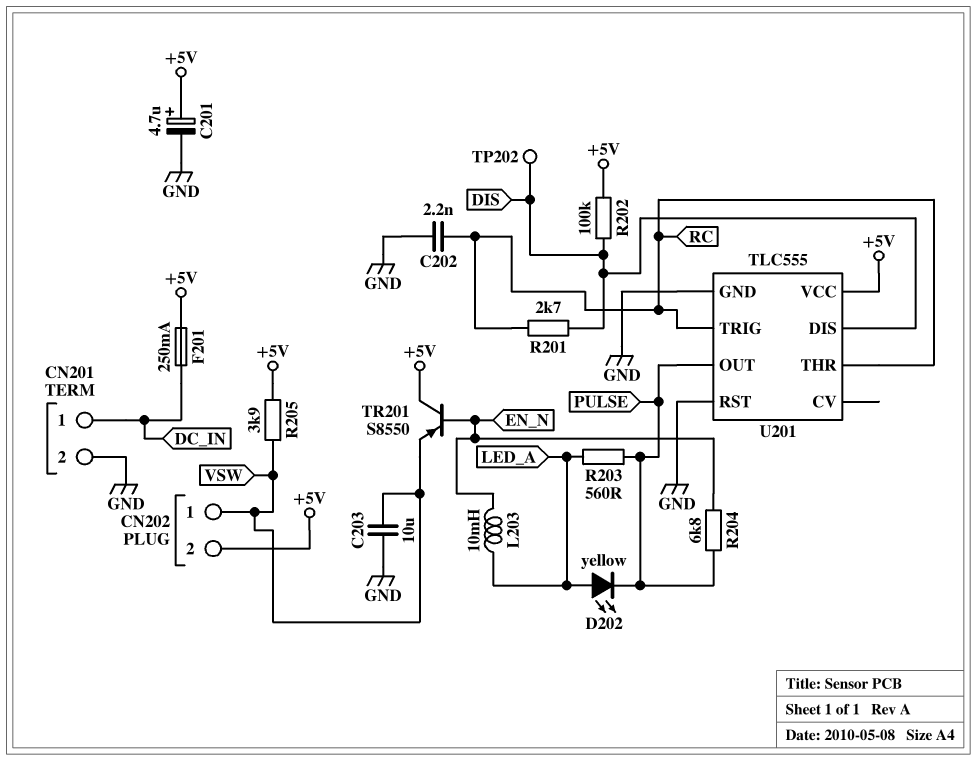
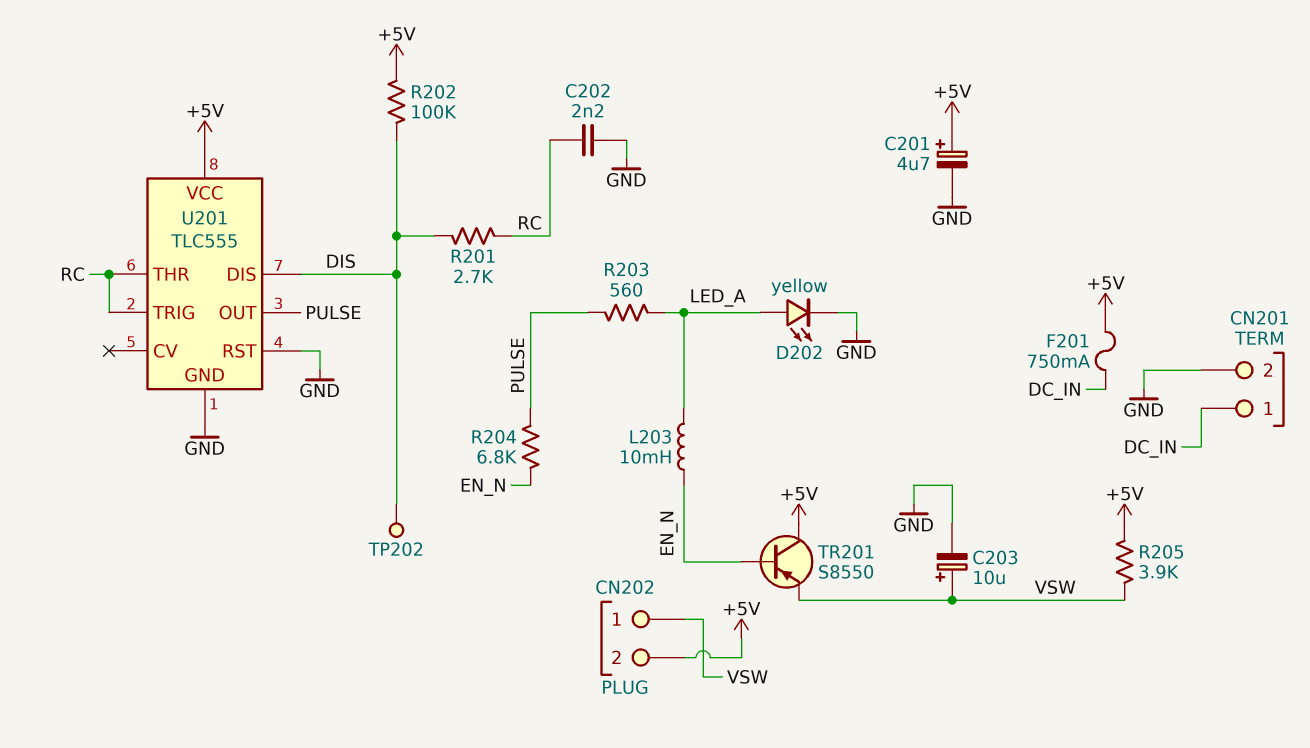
C203: 10uF (GND, VSW) -> 10uF (plus VSW, minus GND)
D202: LED yellow (A LED_A, K PULSE) -> LED yellow (A LED_A, K GND)
F201: 250mA (+5V, DC_IN) -> 750mA (+5V, DC_IN)

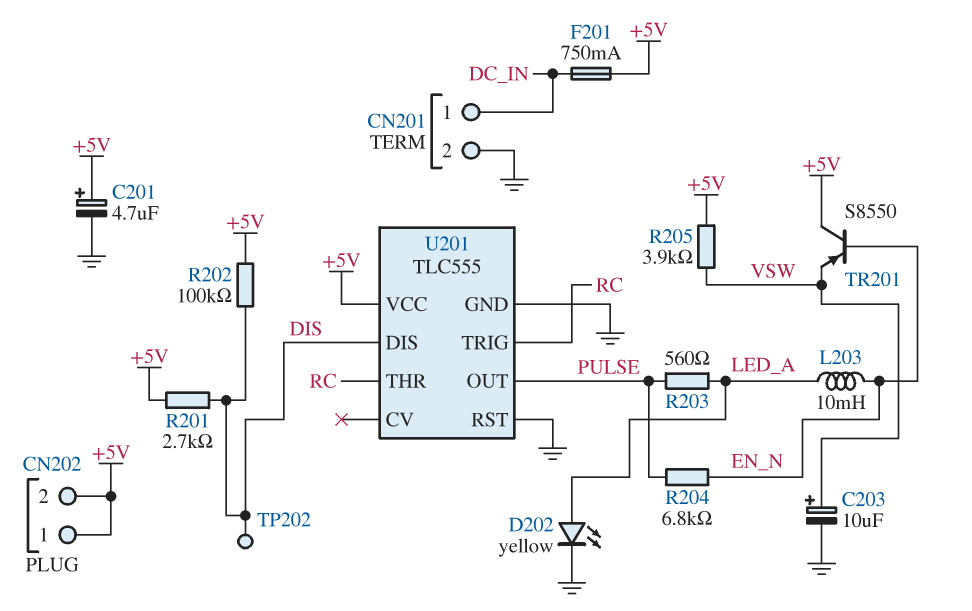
C202: 2.2nF (GND, RC) -> none
CN202 pin 1: VSW -> +5V
R201: 2.7k (DIS, RC) -> 2.7k (+5V, DIS)

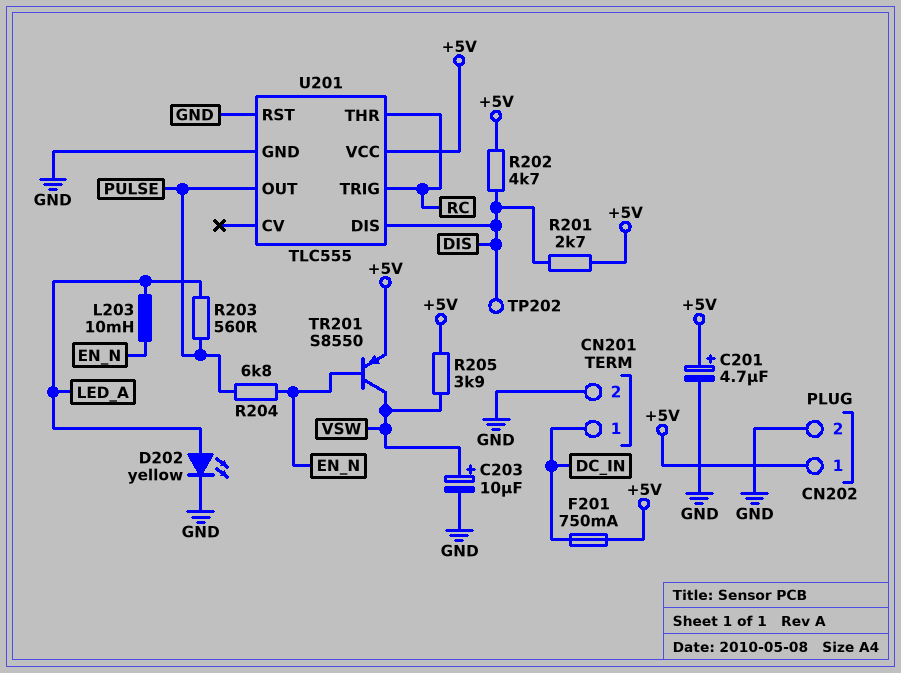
CN202 pin 2: +5V -> GND
R202: 100k (+5V, DIS) -> 4.7k (+5V, DIS)
TR201: PNP S8550 (B EN_N, C +5V, E VSW) -> PNP S8550 (B EN_N, C VSW, E +5V)

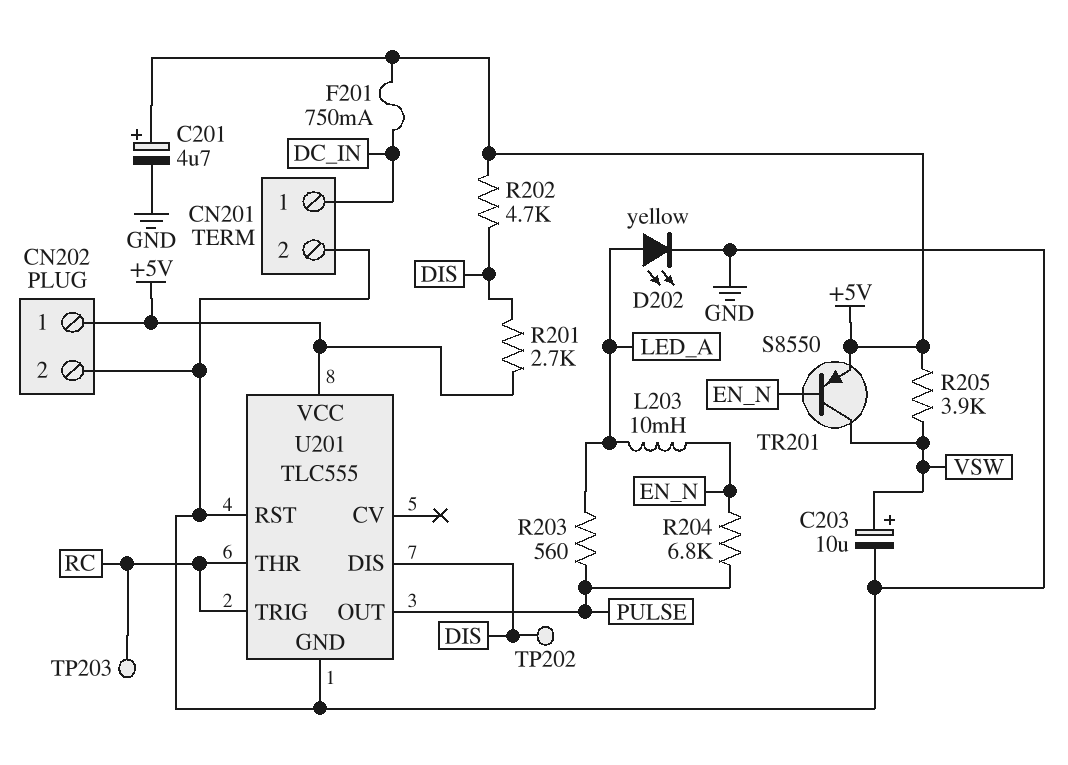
TP203: none -> test point (RC)

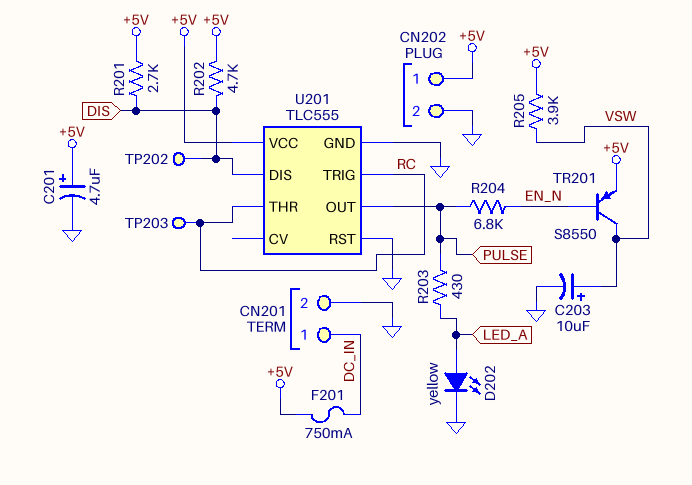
L203: 10mH (EN_N, LED_A) -> none
R203: 560 (LED_A, PULSE) -> 430 (LED_A, PULSE)

